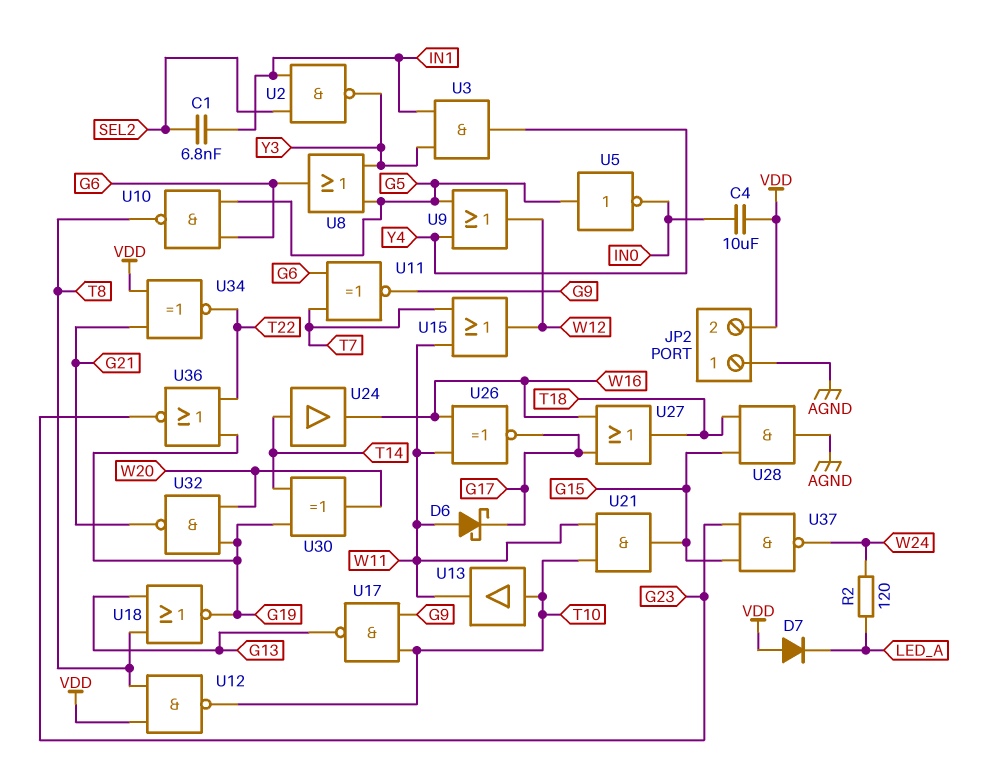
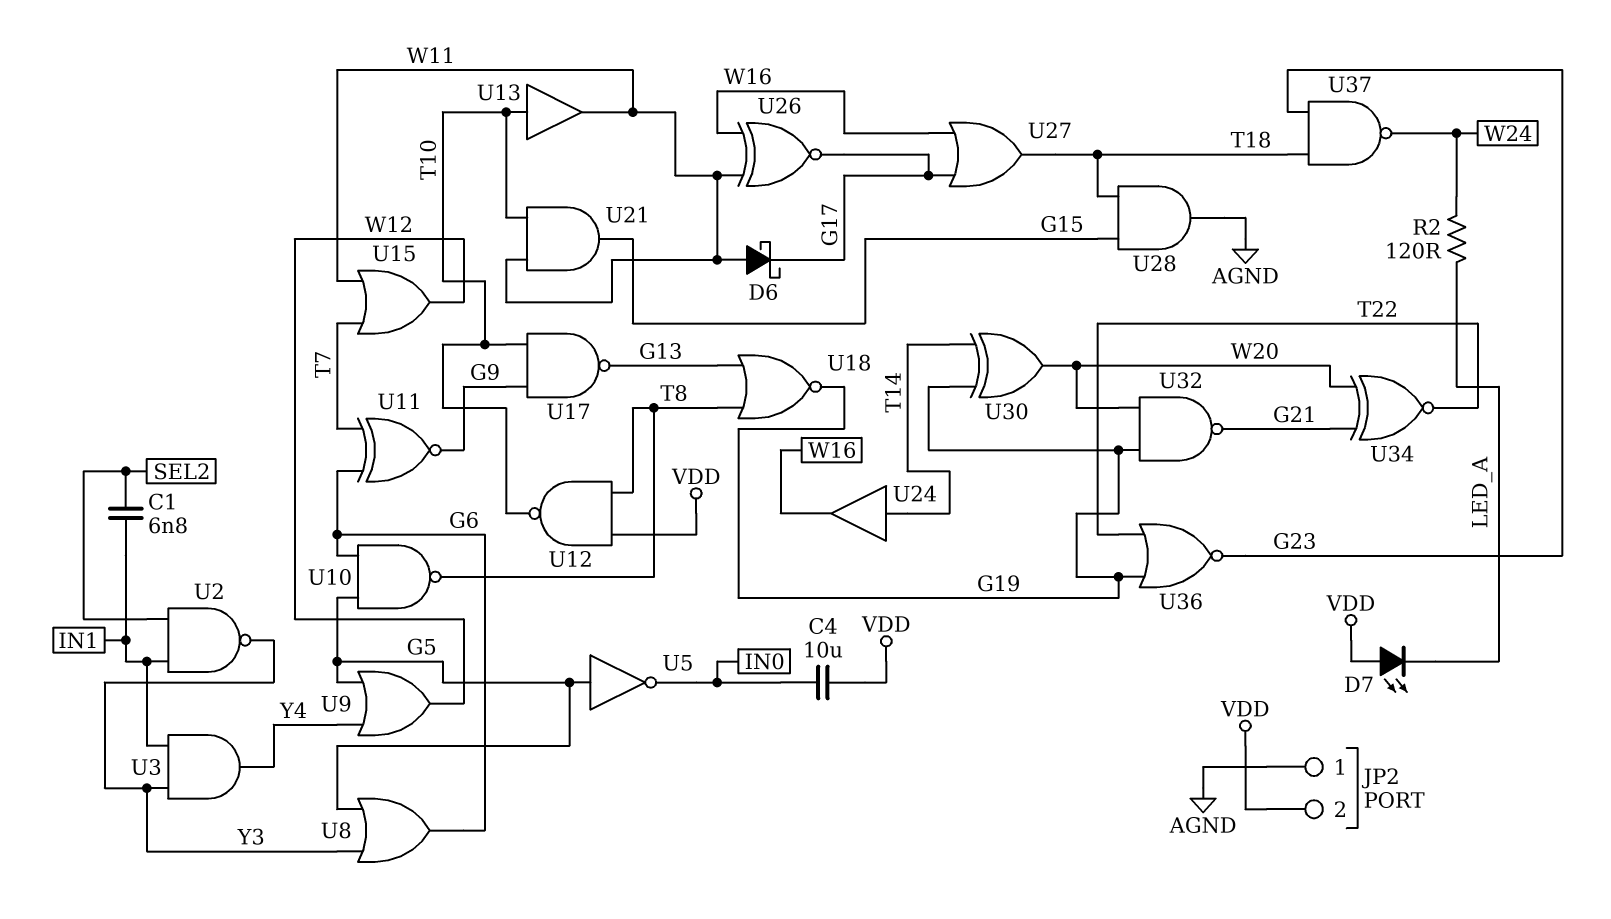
D7: diode (A VDD, K LED_A) -> LED (A VDD, K LED_A)
U34: XNOR (in G21, in VDD, out T22) -> XNOR (in G21, in W20, out T22)
U37: NAND (in G15, in G23, out W24) -> NAND (in G23, in T18, out W24)

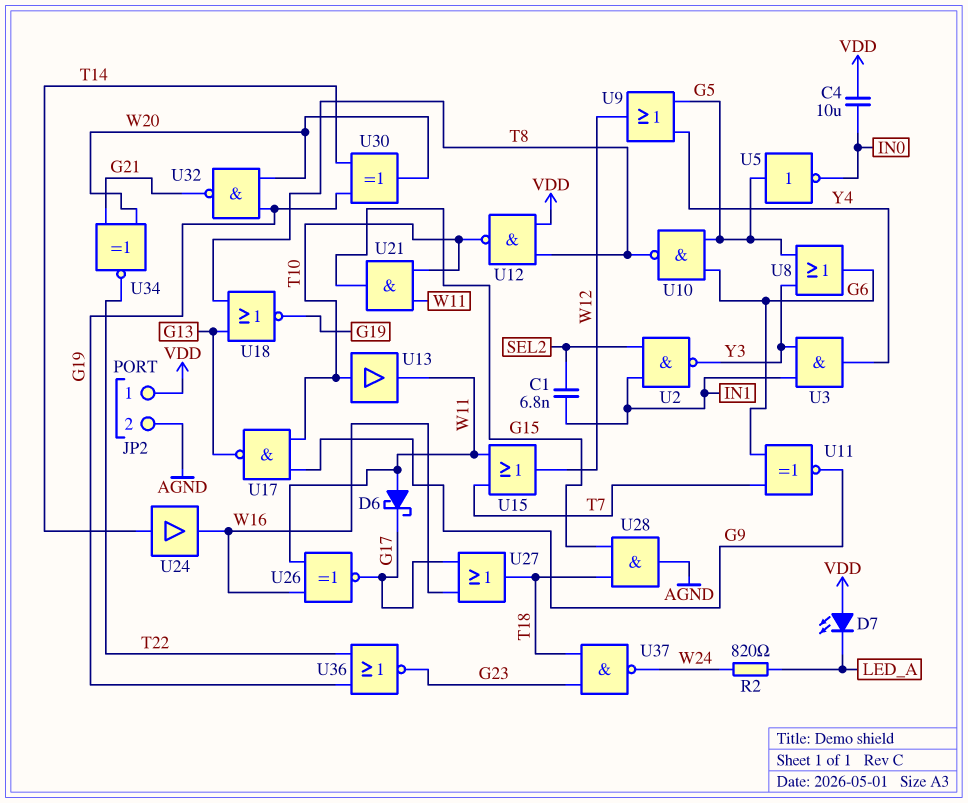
JP2 pin 1: AGND -> VDD
JP2 pin 2: VDD -> AGND
R2: 120 (LED_A, W24) -> 820 (LED_A, W24)

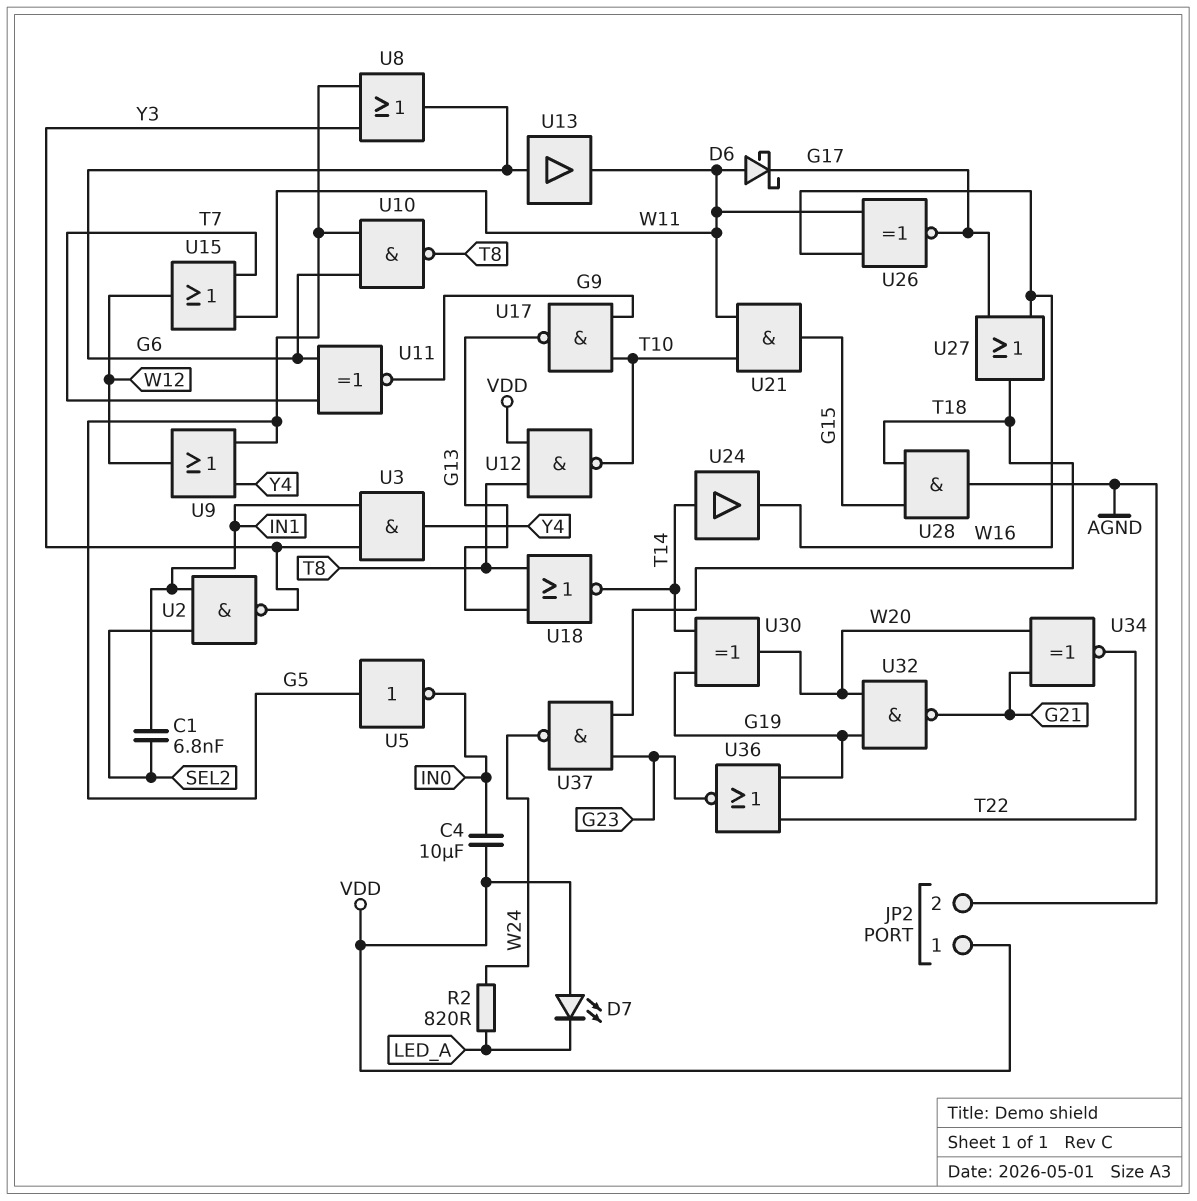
U13: buffer (in T10, out W11) -> buffer (in G6, out W11)
U18: NOR (in G13, in T8, out G19) -> NOR (in G13, in T8, out T14)

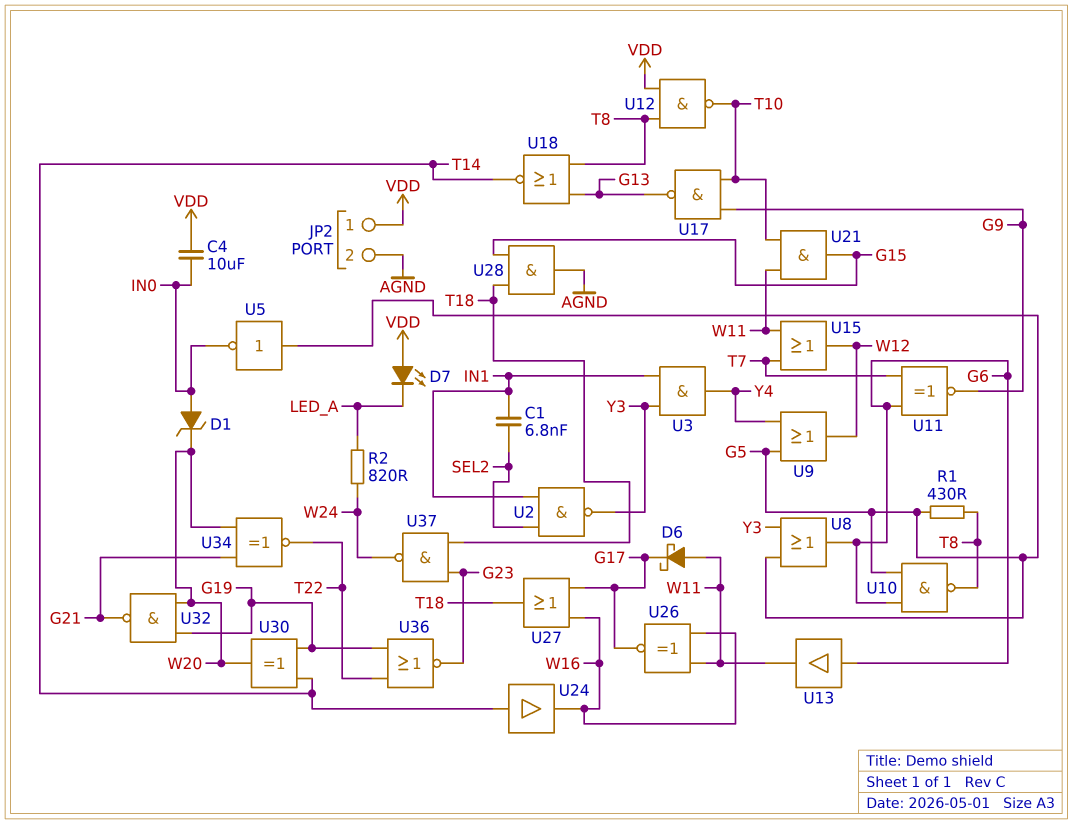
D1: none -> zener (A IN0, K W20)
R1: none -> 430 (G5, T8)

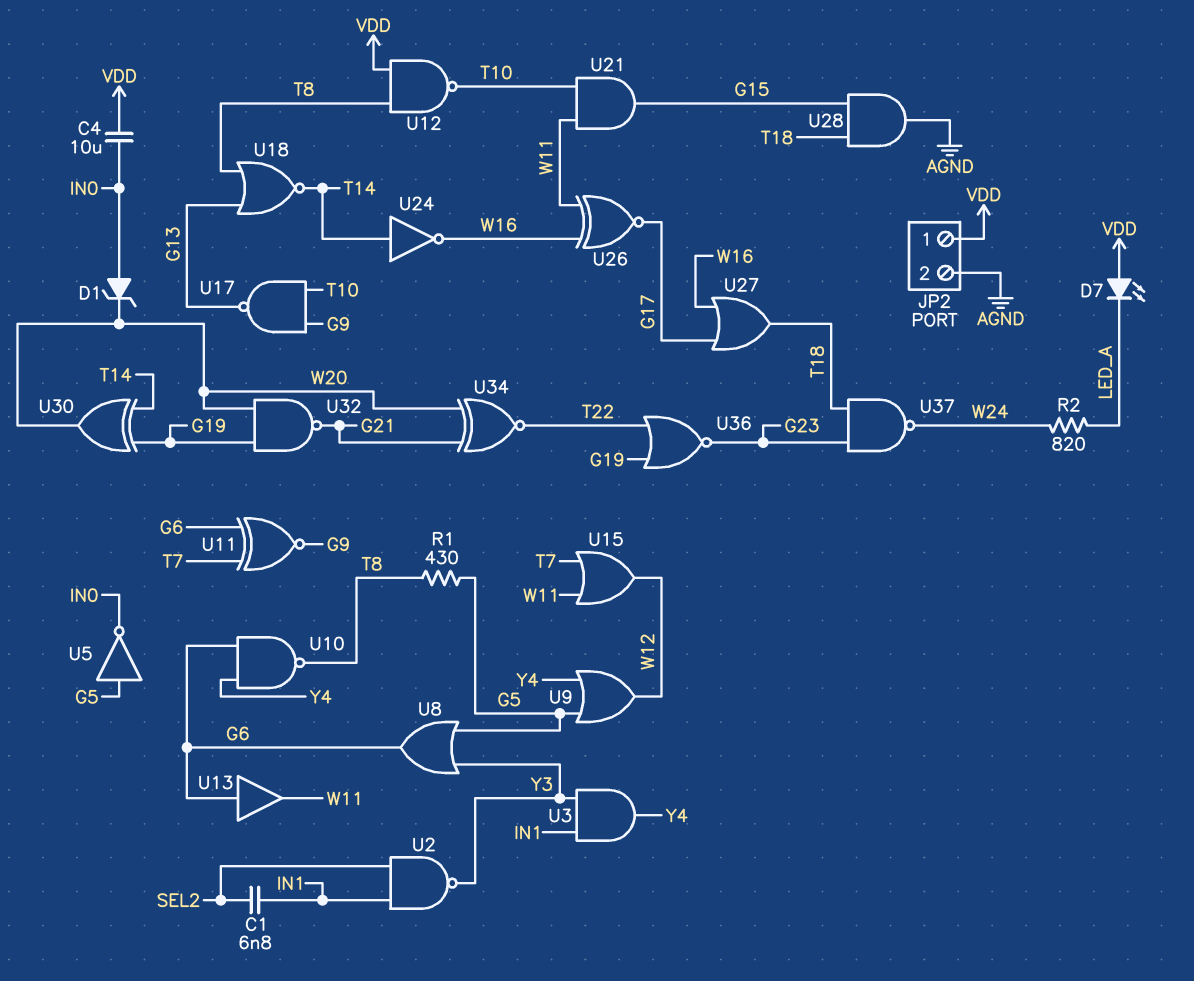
D6: schottky (A W11, K G17) -> none
U10: NAND (in G5, in G6, out T8) -> NAND (in G6, in Y4, out T8)
U24: buffer (in T14, out W16) -> NOT (in T14, out W16)

